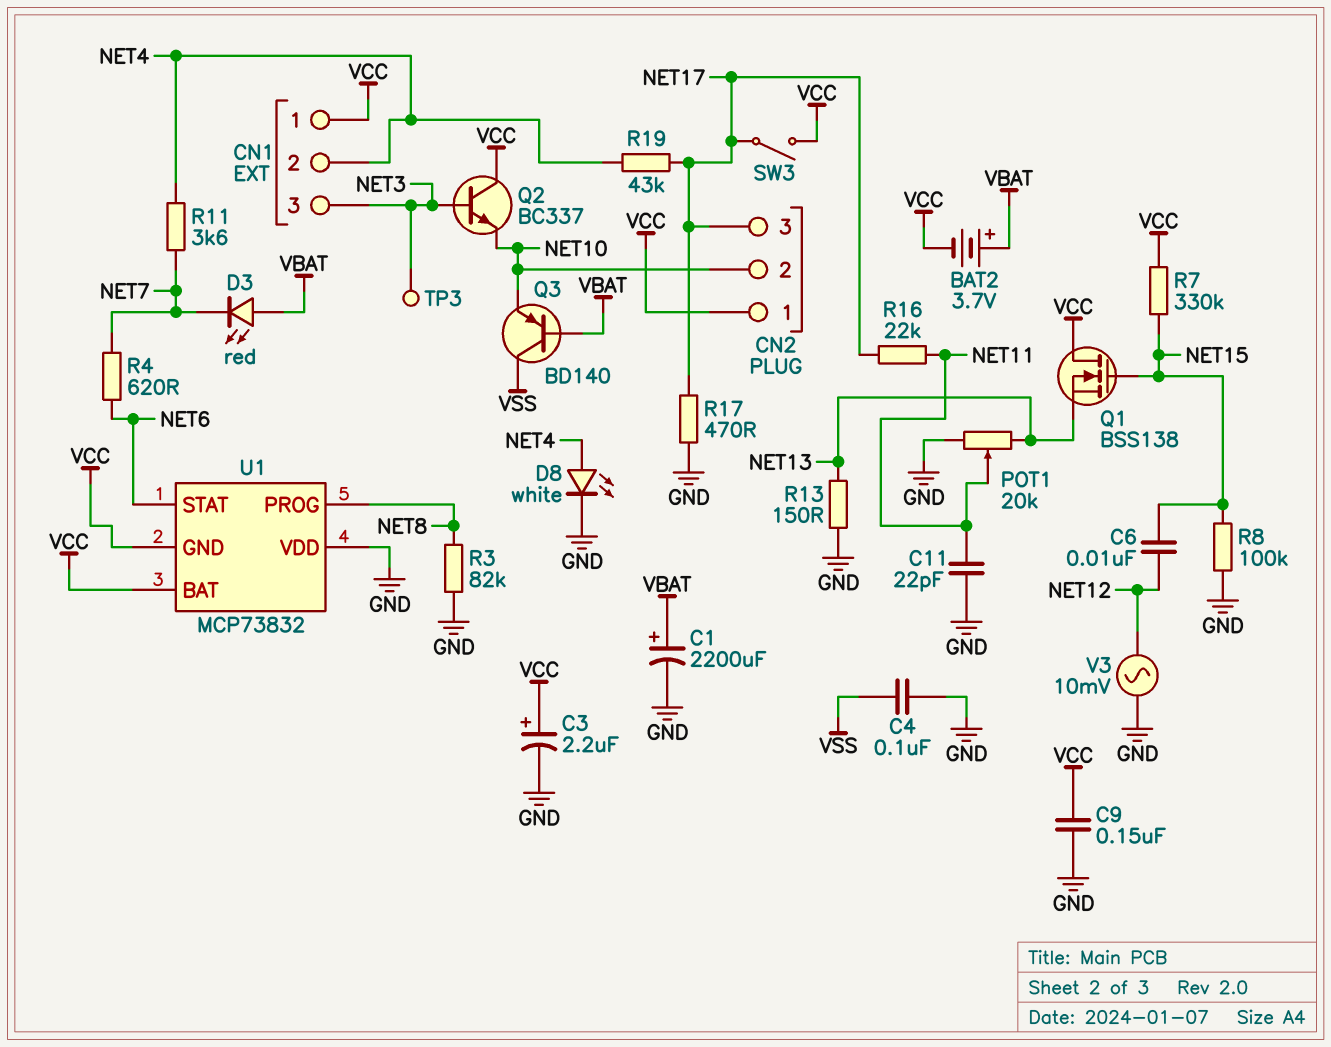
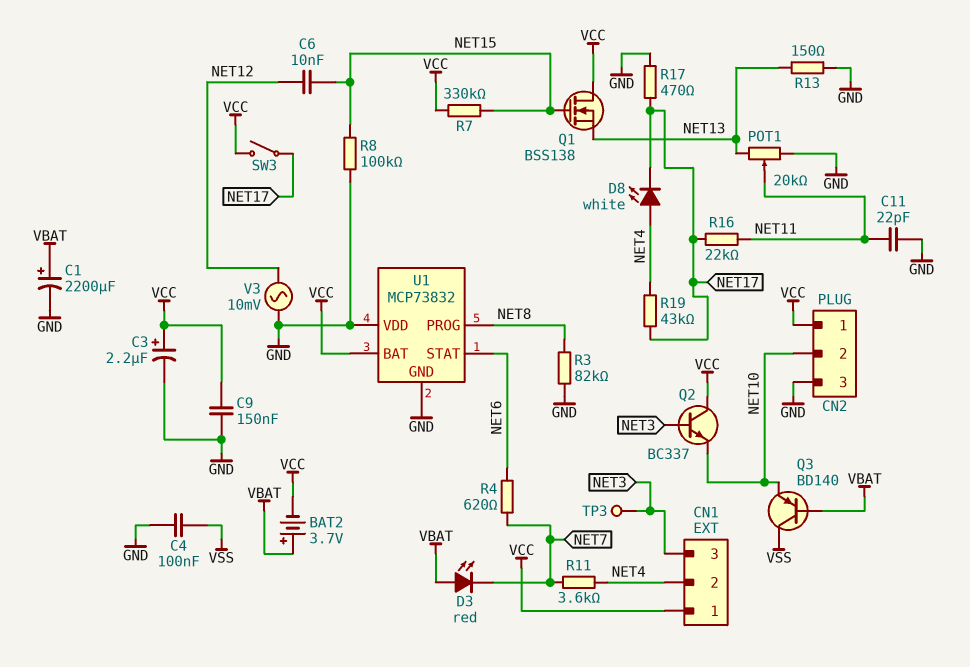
CN2 pin 3: NET17 -> GND
D8: LED white (A NET4, K GND) -> LED white (A NET4, K NET17)
U1 pin GND: VCC -> GND

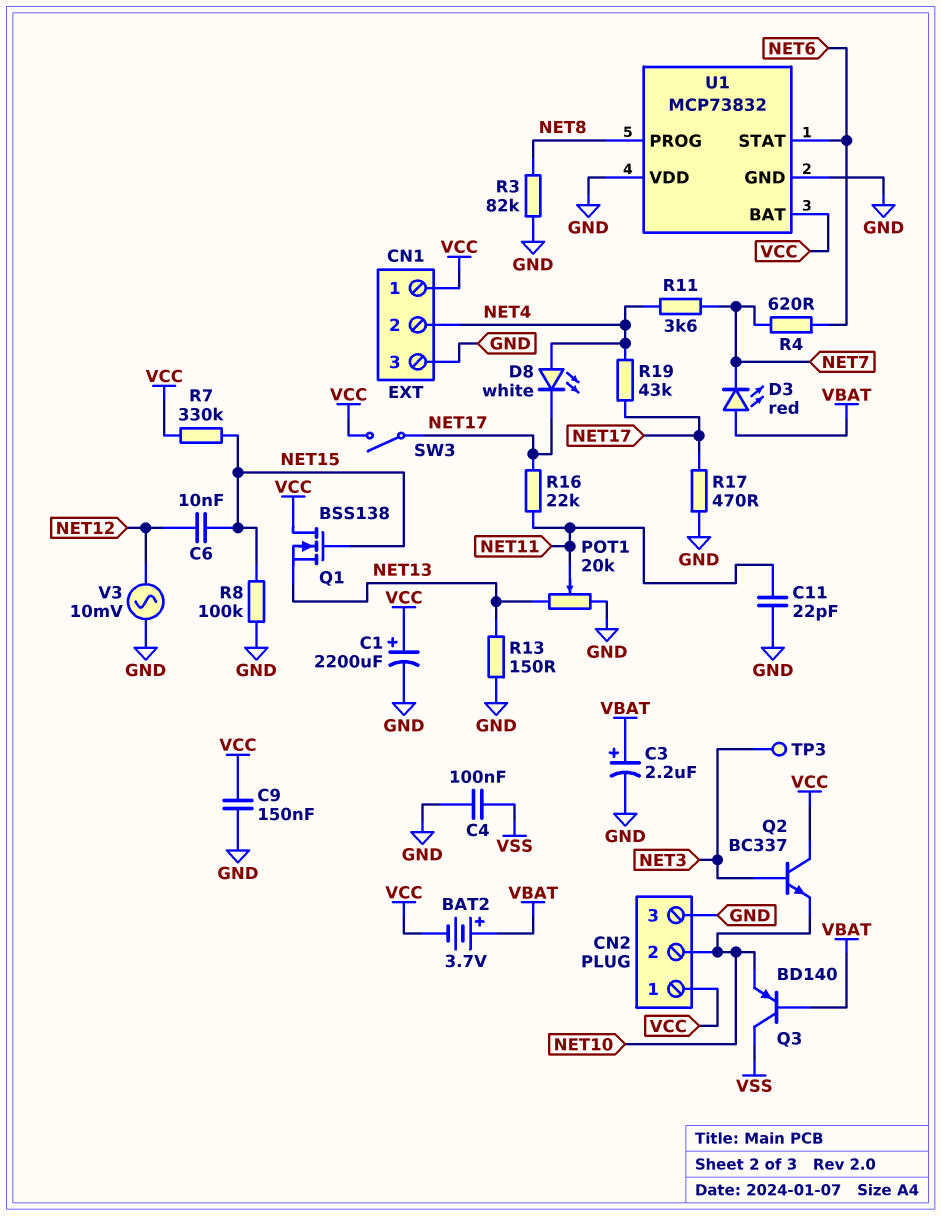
C1: 2200uF (plus VBAT, minus GND) -> 2200uF (plus VCC, minus GND)
C3: 2.2uF (plus VCC, minus GND) -> 2.2uF (plus VBAT, minus GND)
CN1 pin 3: NET3 -> GND

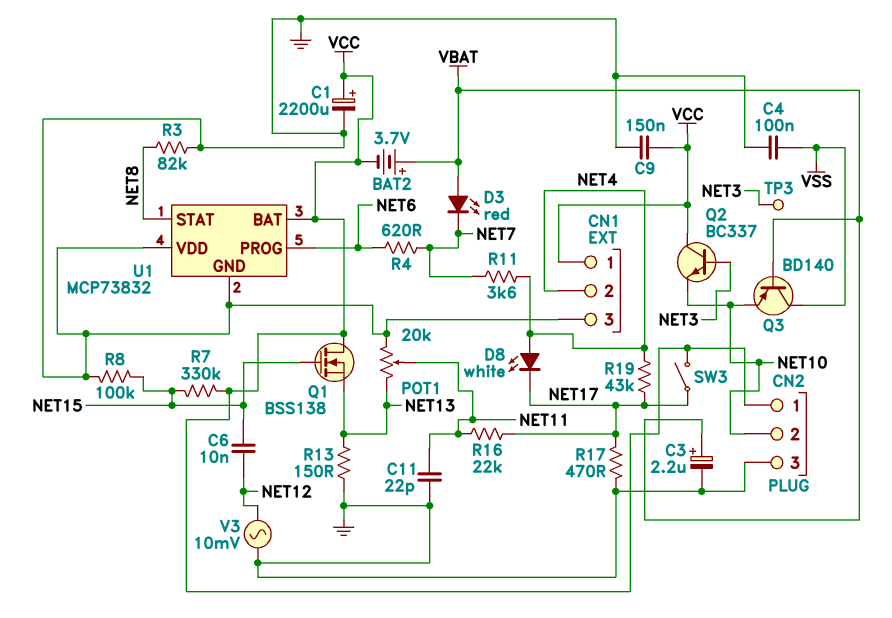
U1 pin PROG: NET8 -> NET6
U1 pin STAT: NET6 -> NET8

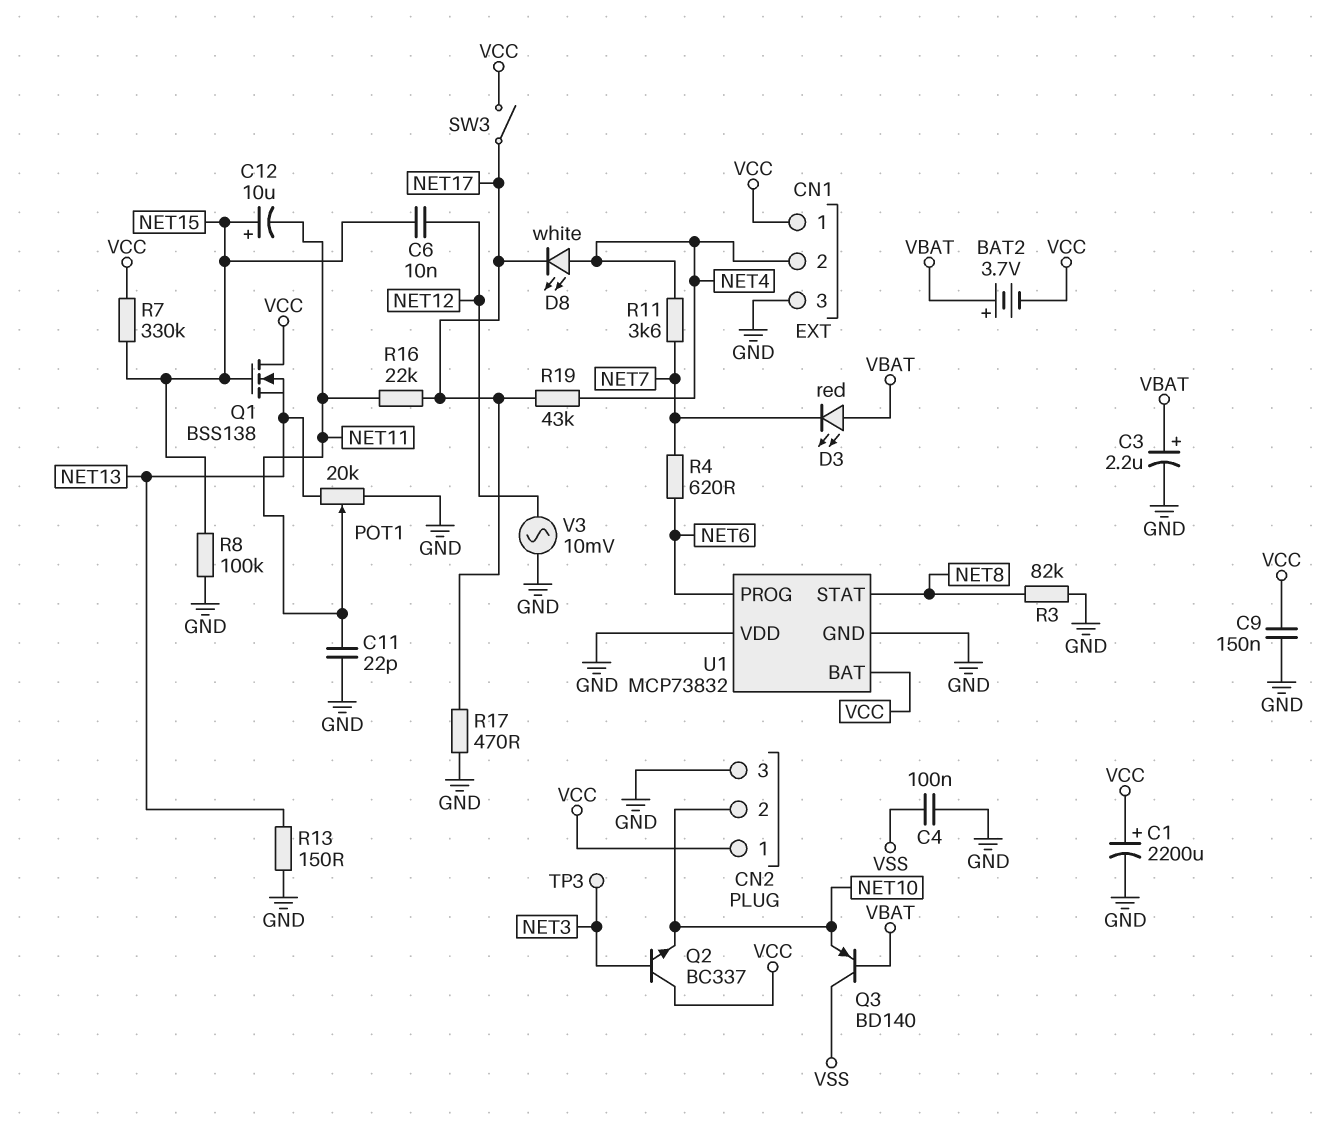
C12: none -> 10uF (plus NET15, minus NET11)

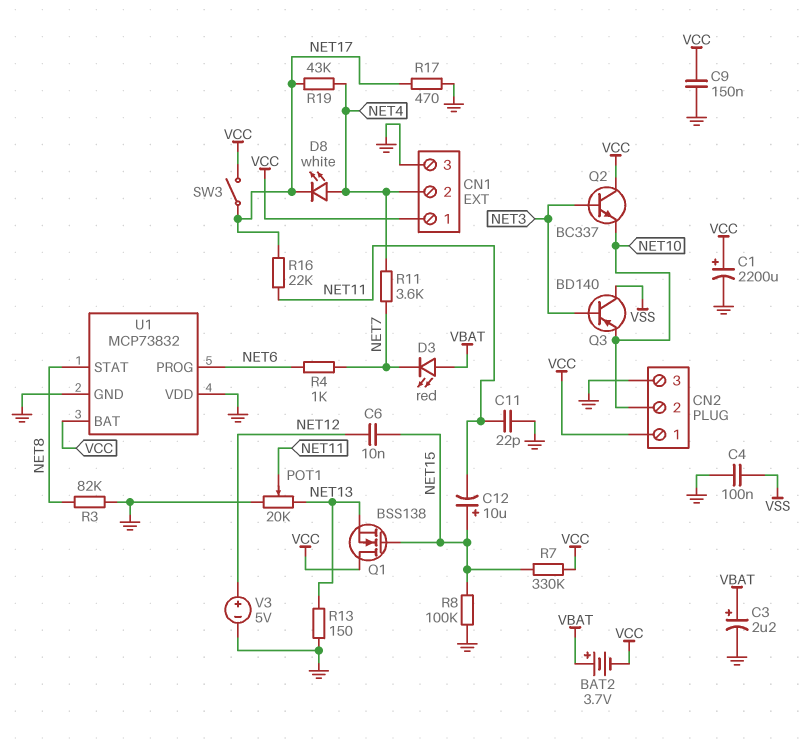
Q3: PNP BD140 (B VBAT, C VSS, E NET10) -> PNP BD140 (B NET3, C VSS, E NET10)
R4: 620 (NET6, NET7) -> 1k (NET6, NET7)
TP3: test point (NET3) -> none
V3: AC 10mV (GND, NET12) -> 5V (plus NET12, minus GND)

